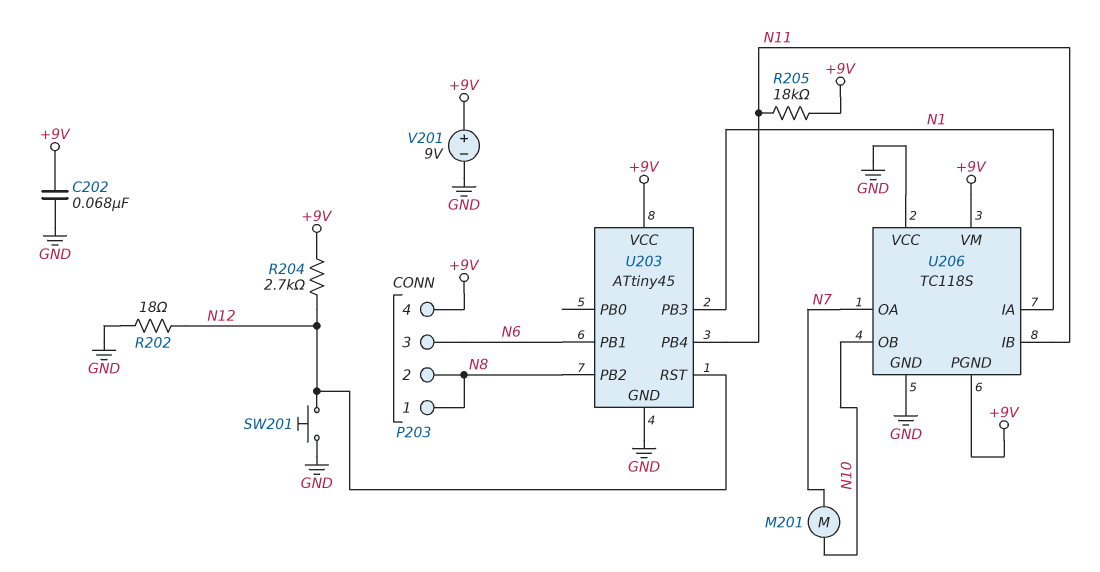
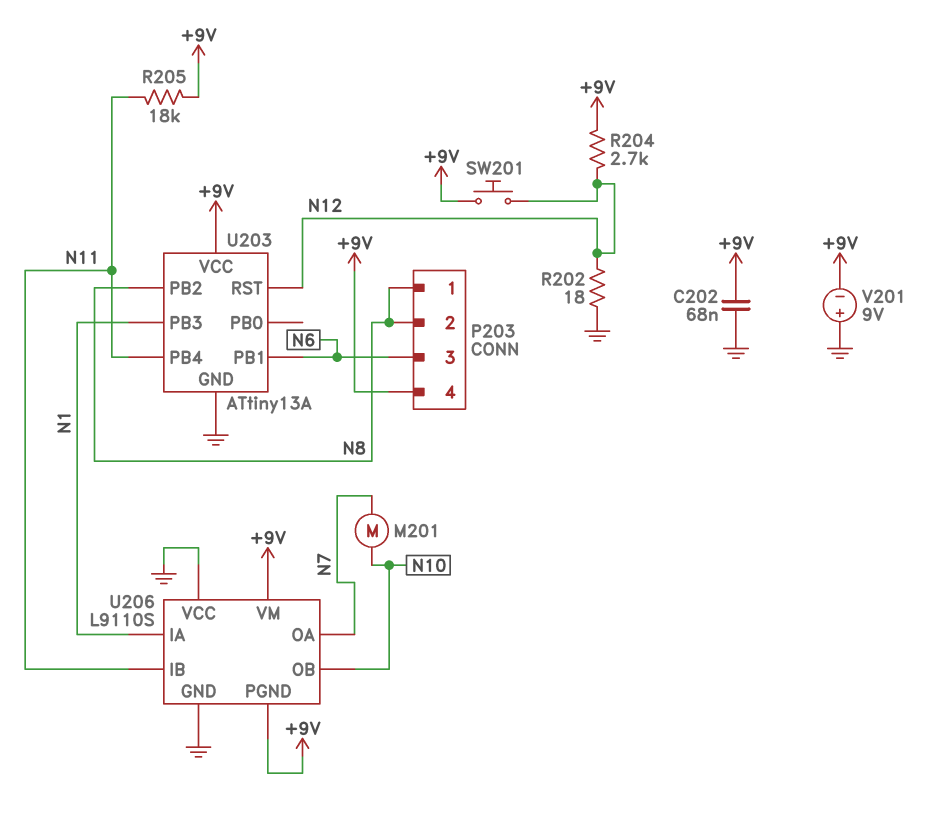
SW201: button (GND, N12) -> button (+9V, N12)
U203: ATtiny45 -> ATtiny13A
U206: TC118S -> L9110S
V201: 9V (plus +9V, minus GND) -> 9V (plus GND, minus +9V)

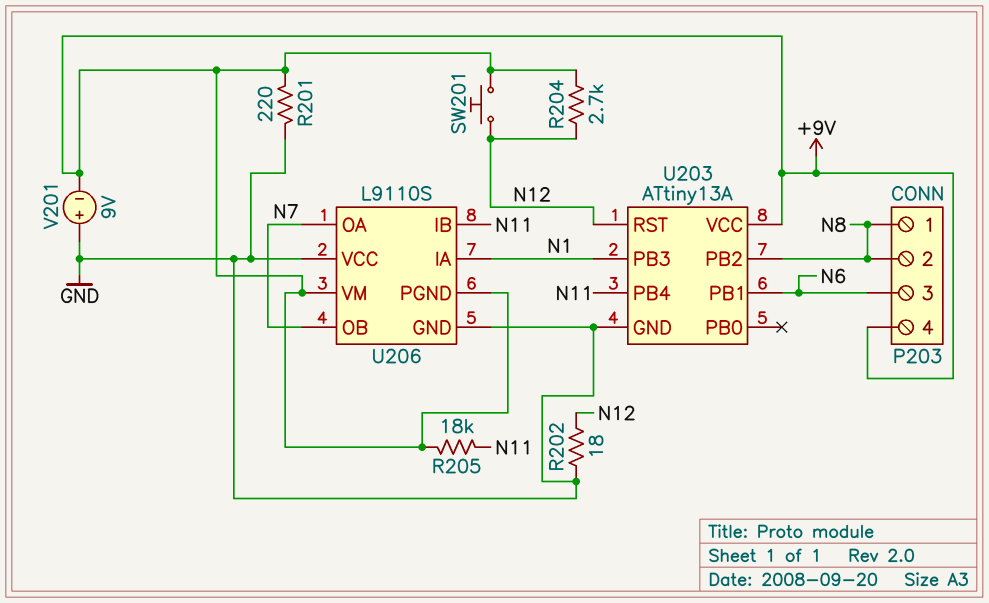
C202: 68nF (+9V, GND) -> none
M201: motor (N7, N10) -> none
R201: none -> 220 (+9V, GND)
U206 pin OB: N10 -> N7

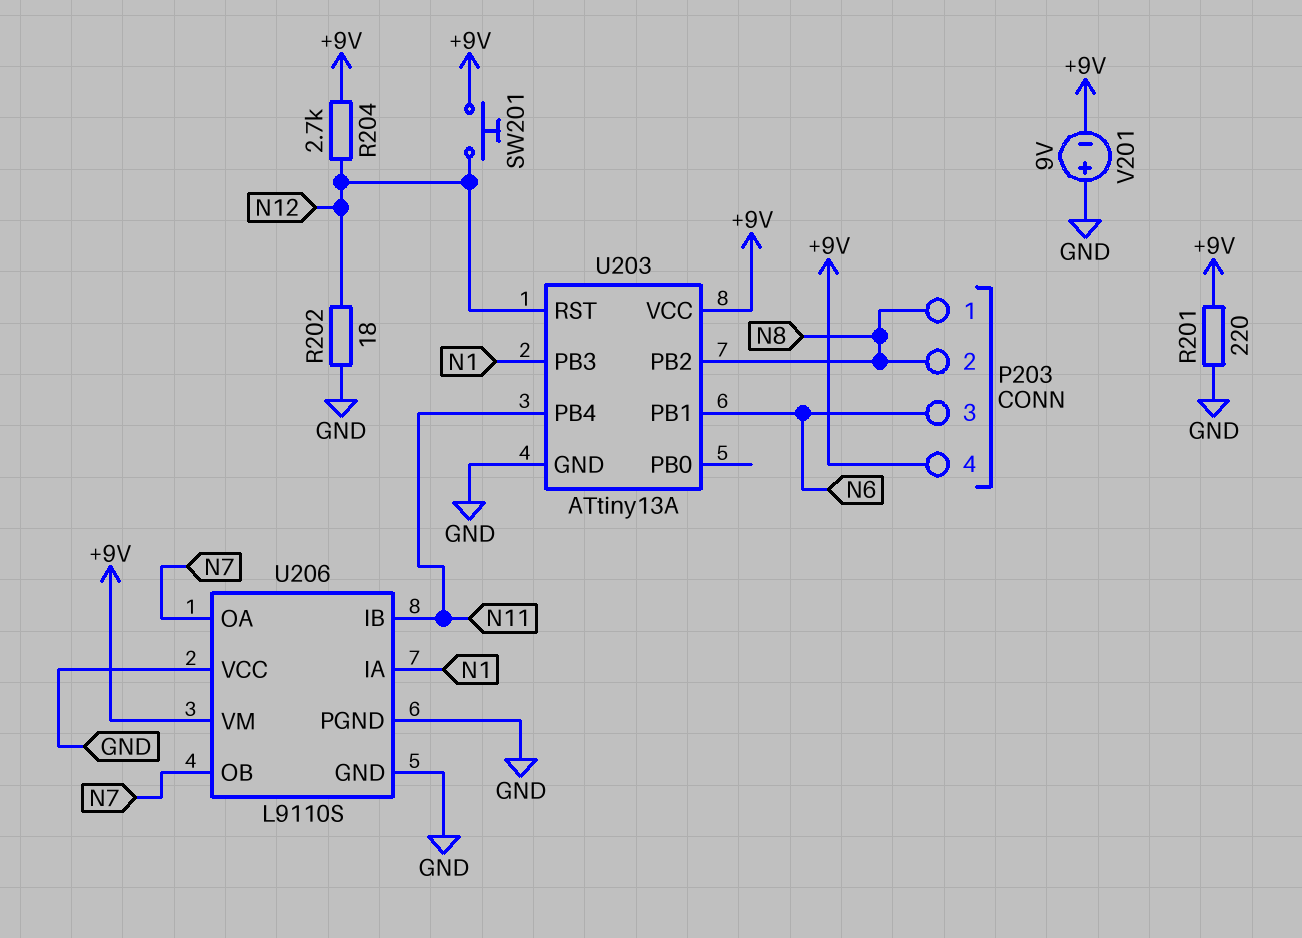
R205: 18k (+9V, N11) -> none
U206 pin PGND: +9V -> GND

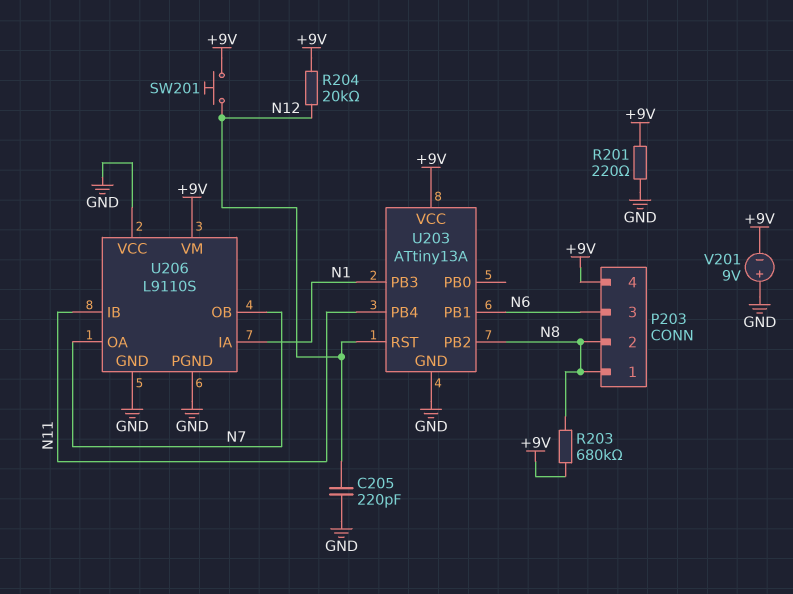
C205: none -> 220pF (GND, N12)
R202: 18 (GND, N12) -> none
R203: none -> 680k (+9V, N8)
R204: 2.7k (+9V, N12) -> 20k (+9V, N12)

